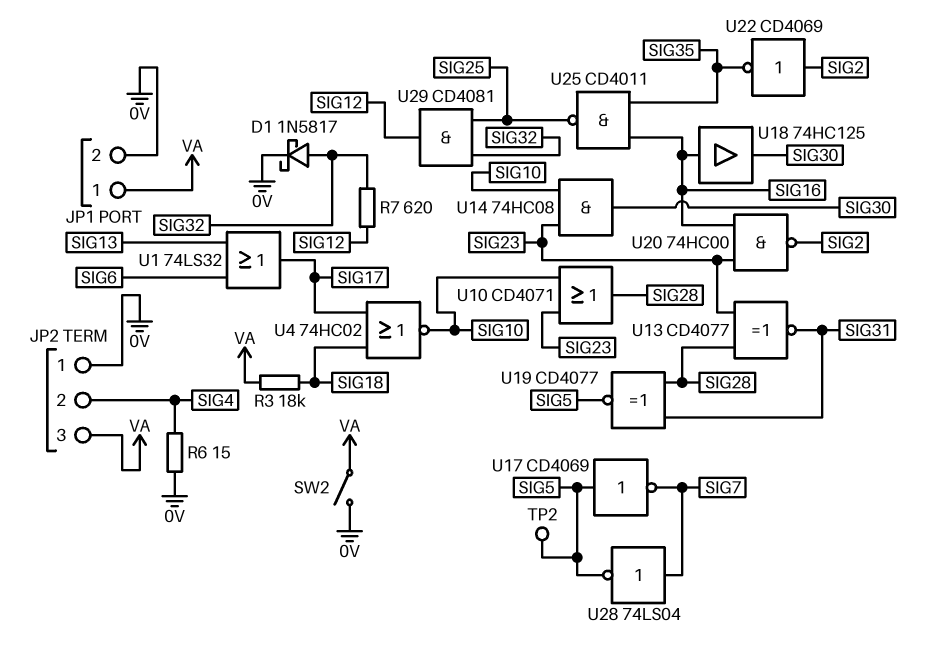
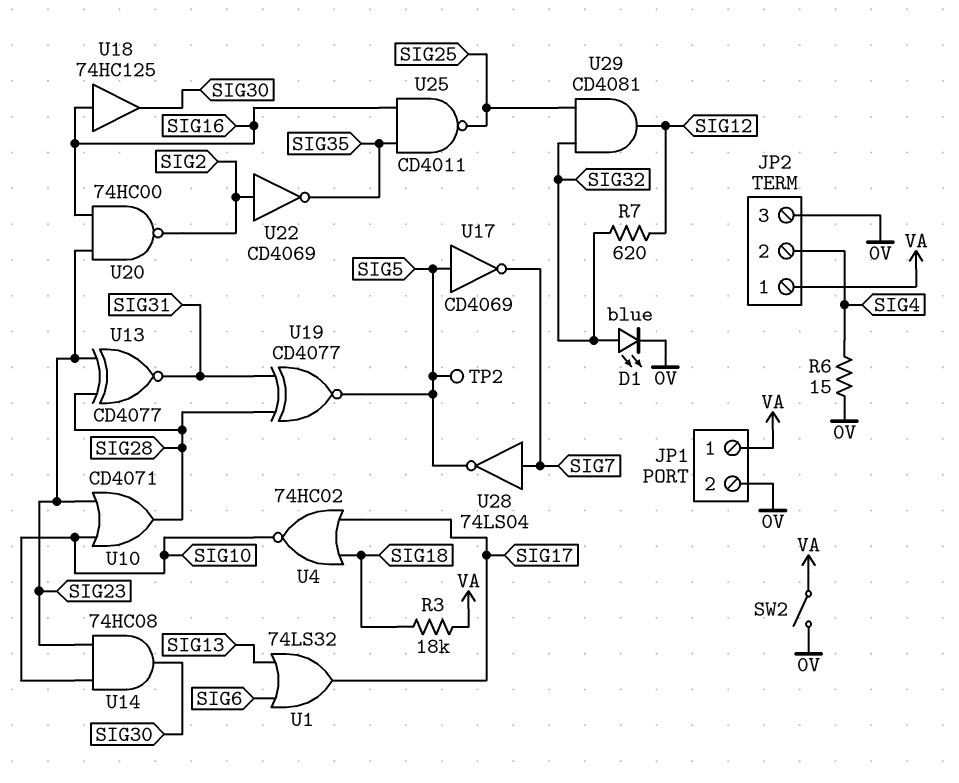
D1: schottky 1N5817 (A SIG32, K 0V) -> LED blue (A SIG32, K 0V)
JP2 pin 1: 0V -> VA
JP2 pin 3: VA -> 0V

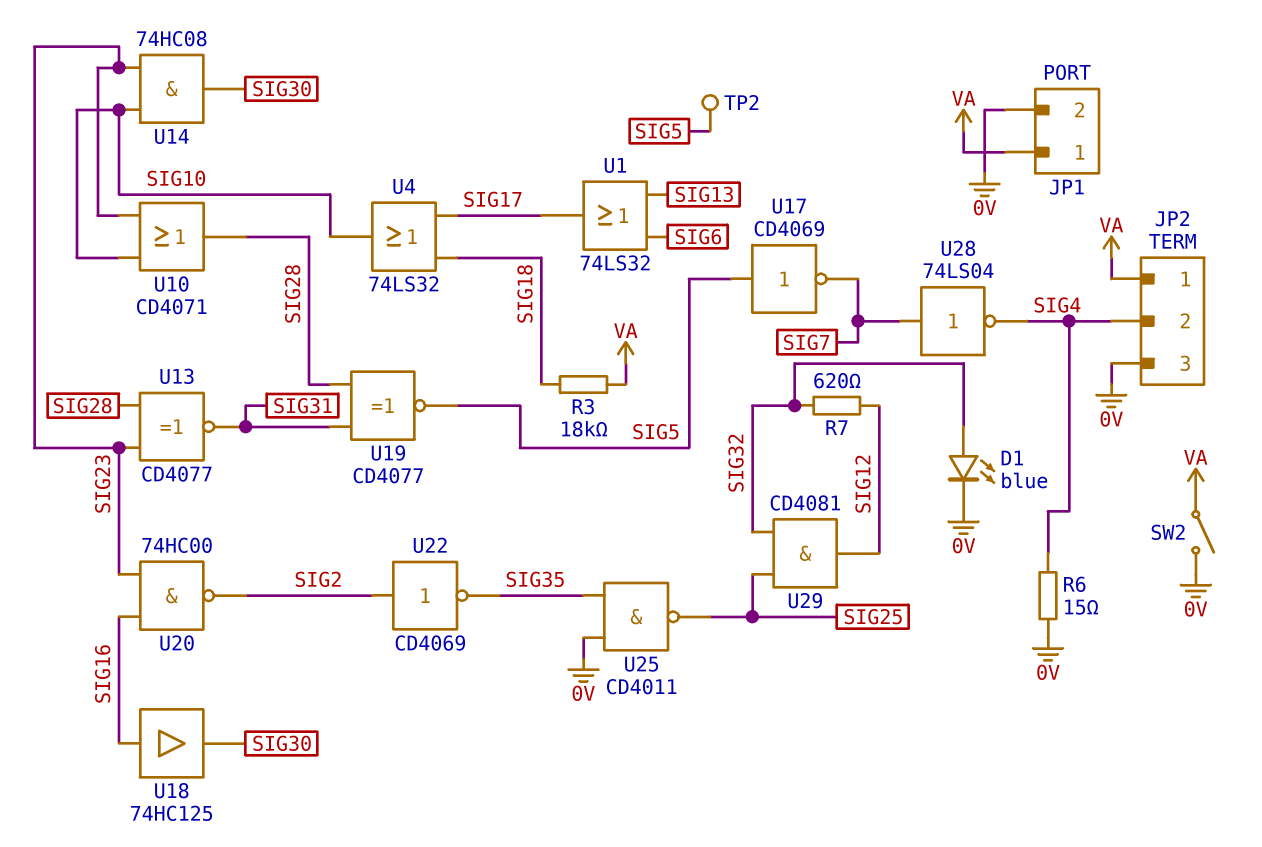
U4: NOR 74HC02 (in SIG17, in SIG18, out SIG10) -> OR 74LS32 (in SIG17, in SIG18, out SIG10)
U25: NAND CD4011 (in SIG16, in SIG35, out SIG25) -> NAND CD4011 (in 0V, in SIG35, out SIG25)
U28: NOT 74LS04 (in SIG7, out SIG5) -> NOT 74LS04 (in SIG7, out SIG4)

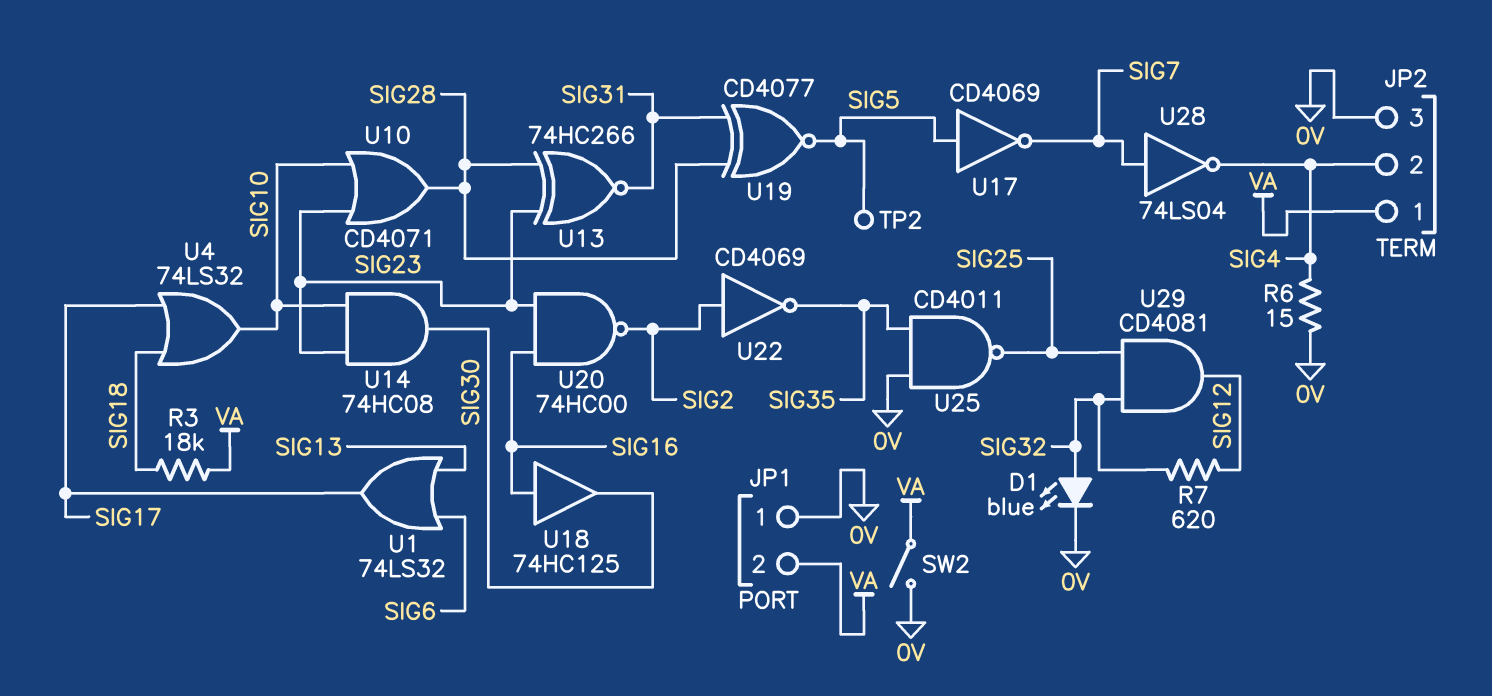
JP1 pin 1: VA -> 0V
JP1 pin 2: 0V -> VA
U13: XNOR CD4077 (in SIG23, in SIG28, out SIG31) -> XNOR 74HC266 (in SIG23, in SIG28, out SIG31)

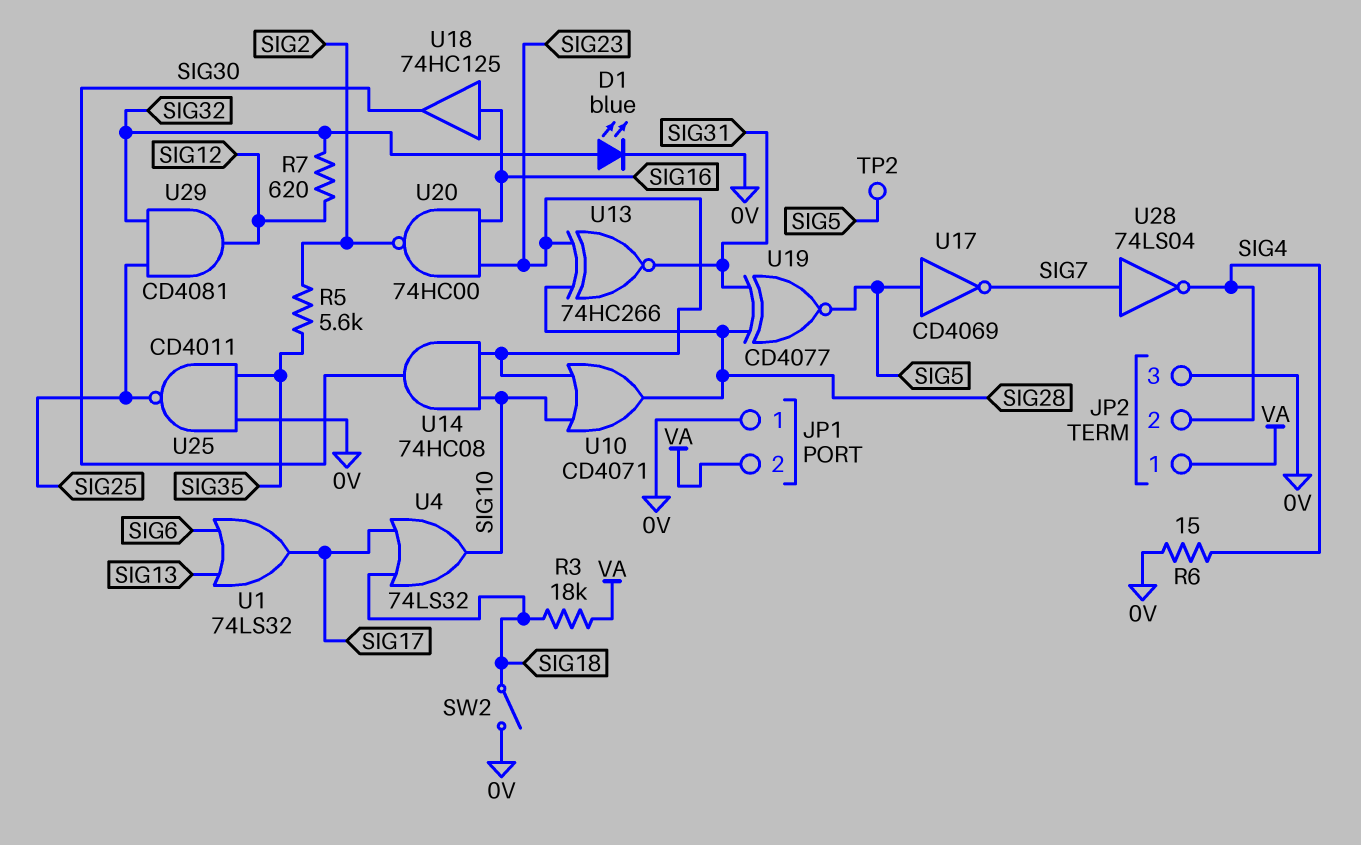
R5: none -> 5.6k (SIG2, SIG35)
SW2: switch (0V, VA) -> switch (0V, SIG18)
U22: NOT CD4069 (in SIG2, out SIG35) -> none

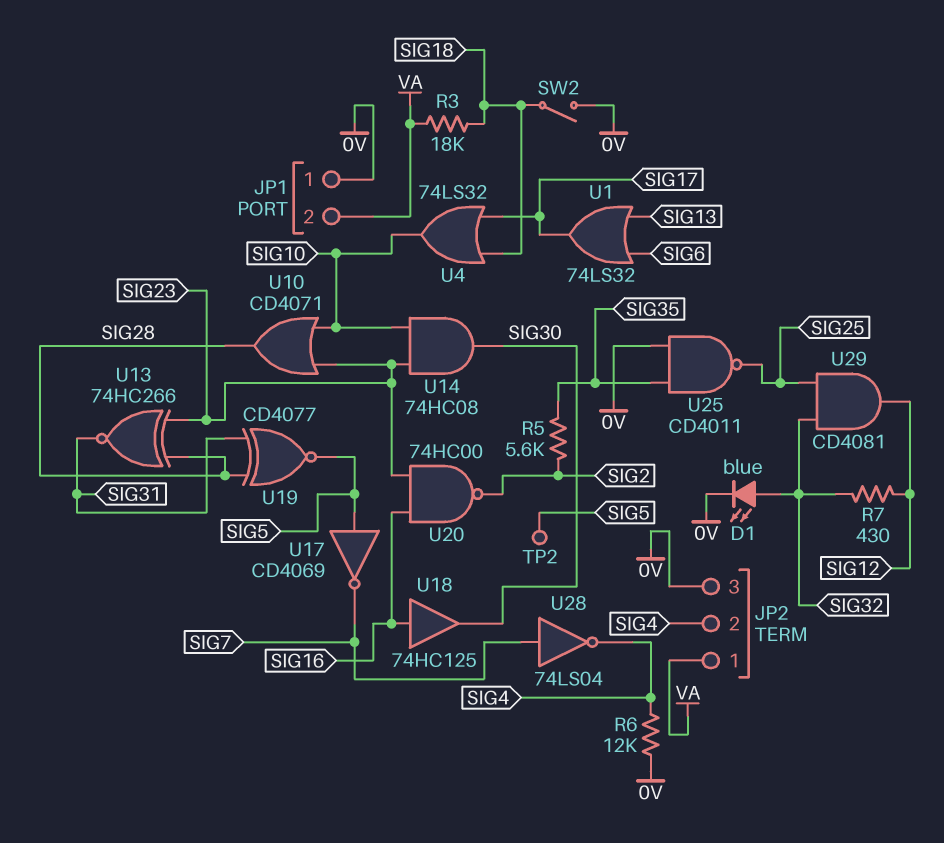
R6: 15 (0V, SIG4) -> 12k (0V, SIG4)
R7: 620 (SIG12, SIG32) -> 430 (SIG12, SIG32)

